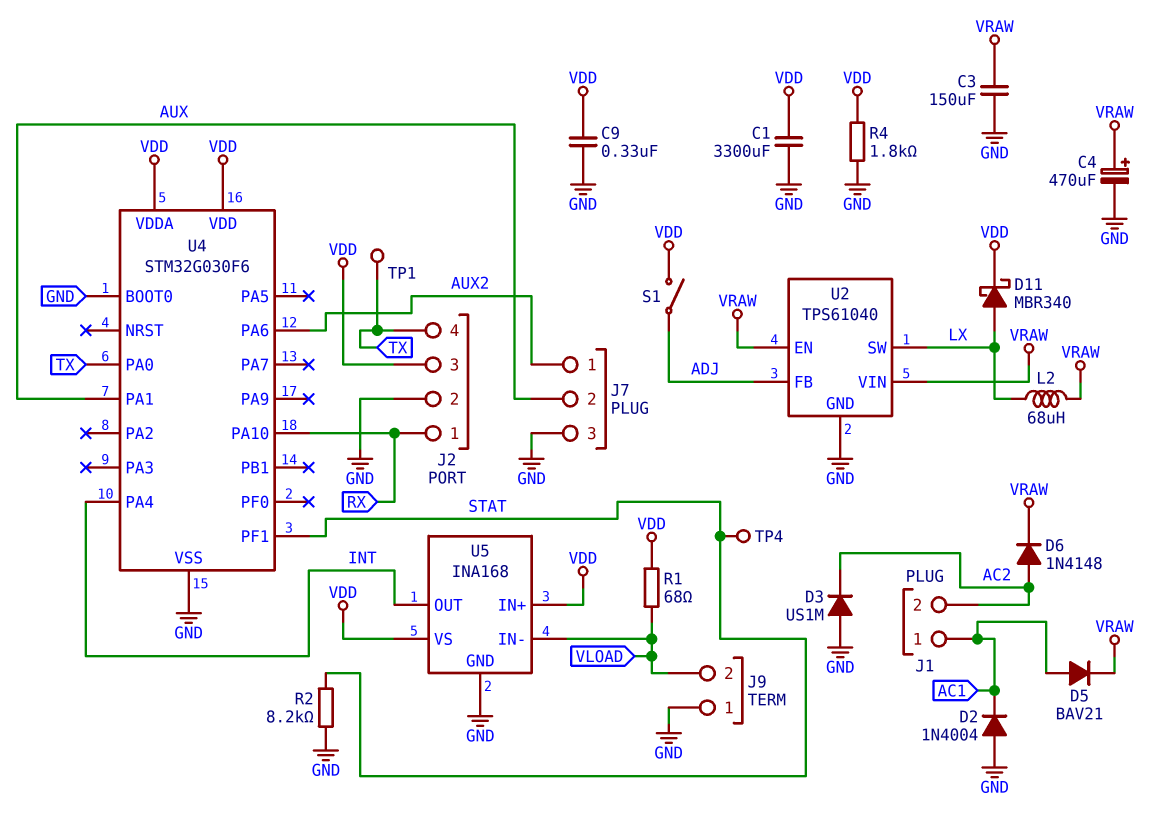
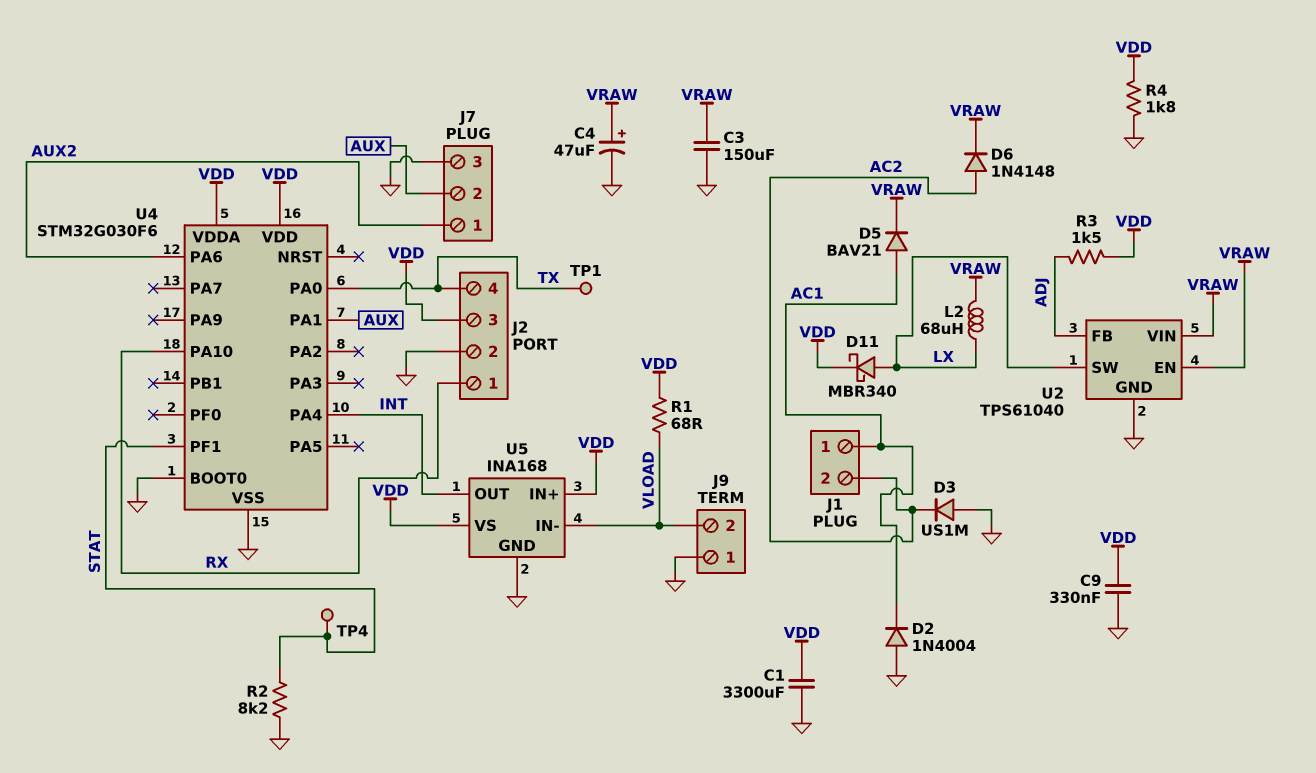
C4: 470uF (plus VRAW, minus GND) -> 47uF (plus VRAW, minus GND)
R3: none -> 1.5k (ADJ, VDD)
S1: switch (ADJ, VDD) -> none

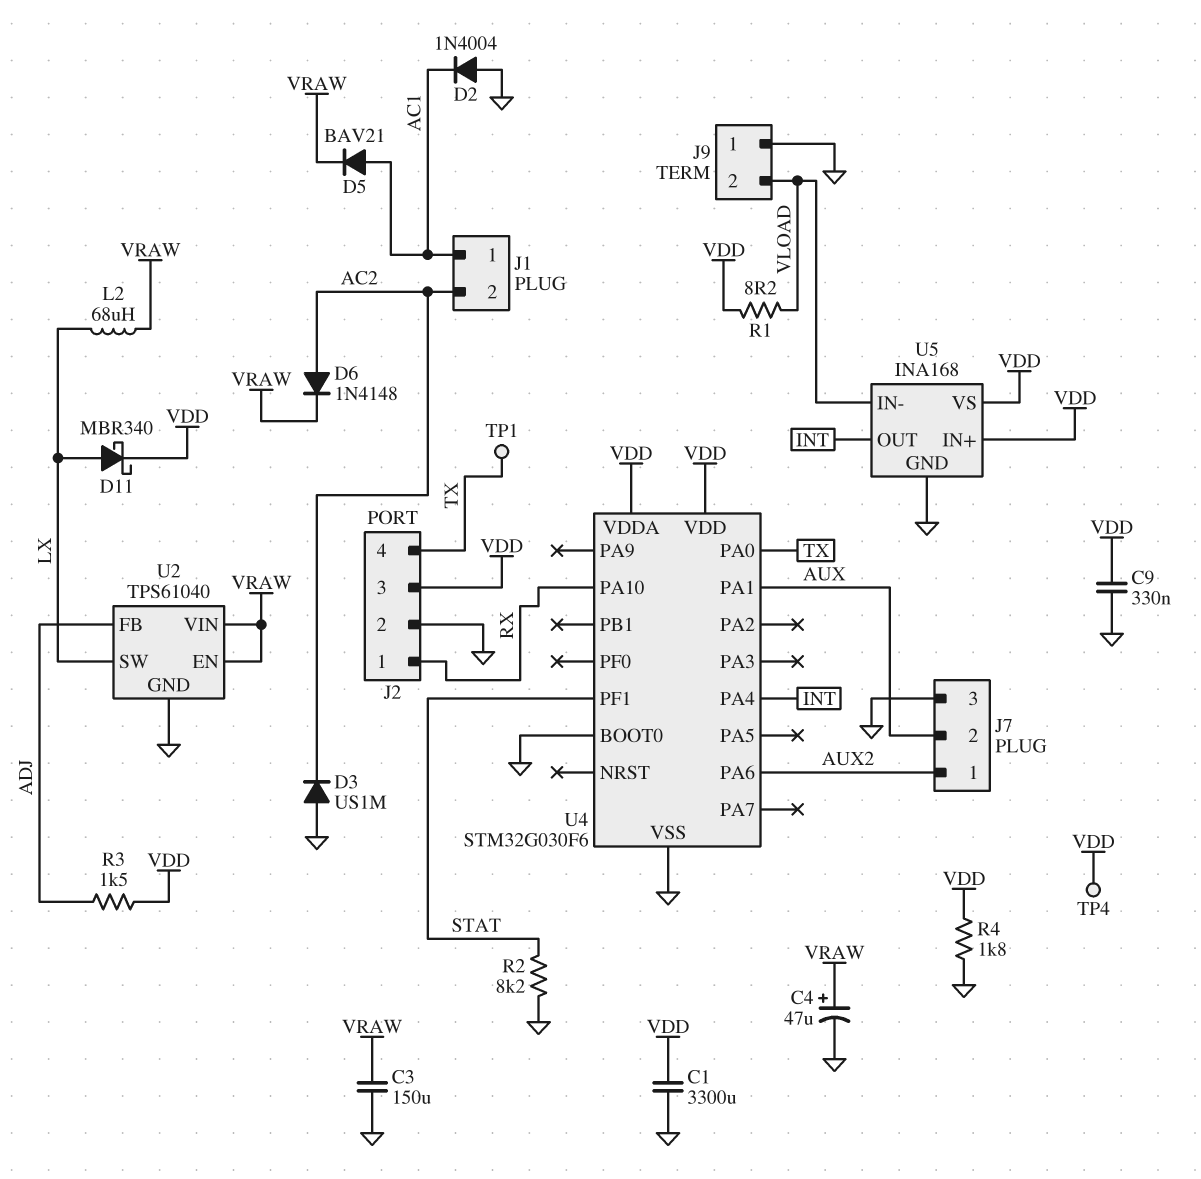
R1: 68 (VDD, VLOAD) -> 8.2 (VDD, VLOAD)
TP4: test point (STAT) -> test point (VDD)

